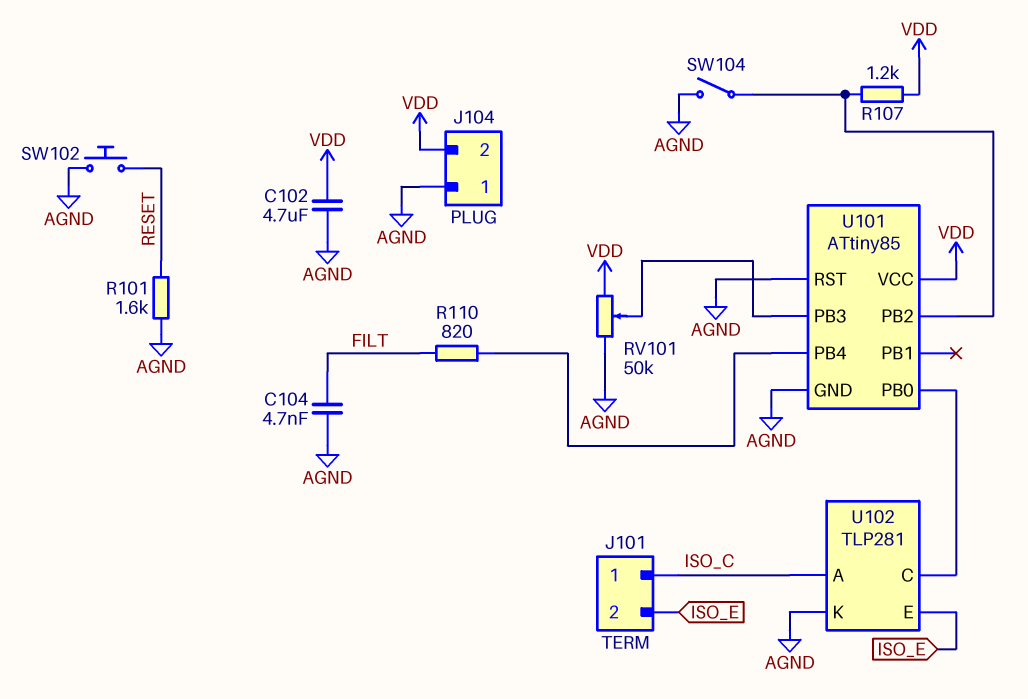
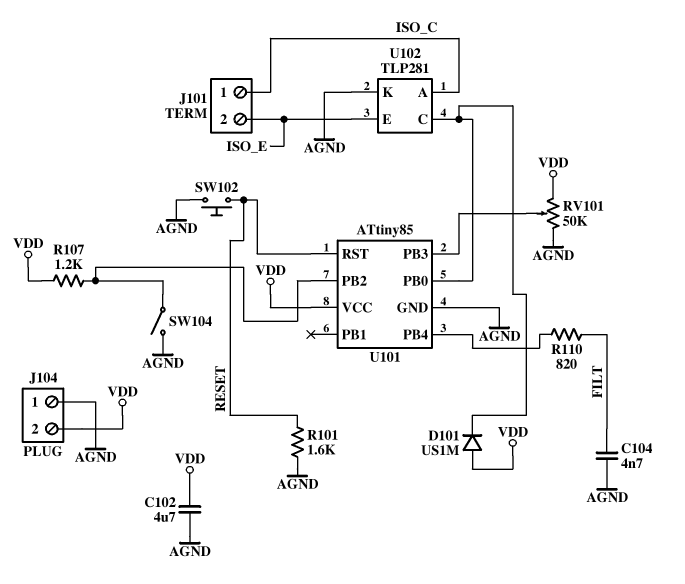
D101: none -> diode US1M (A VDD, K U101/PB0)
U101 pin RST: AGND -> RESET

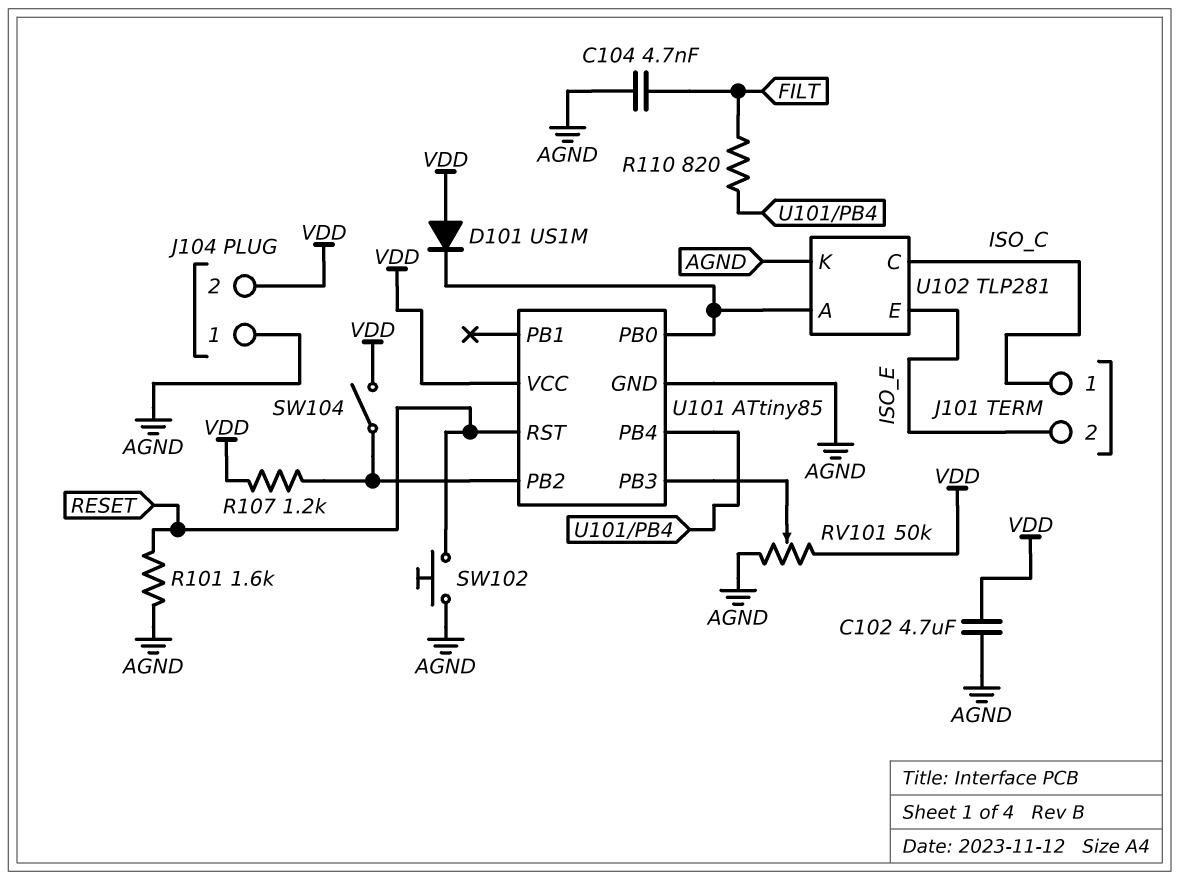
SW104: switch (AGND, U101/PB2) -> switch (U101/PB2, VDD)
U102 pin A: ISO_C -> U101/PB0
U102 pin C: U101/PB0 -> ISO_C

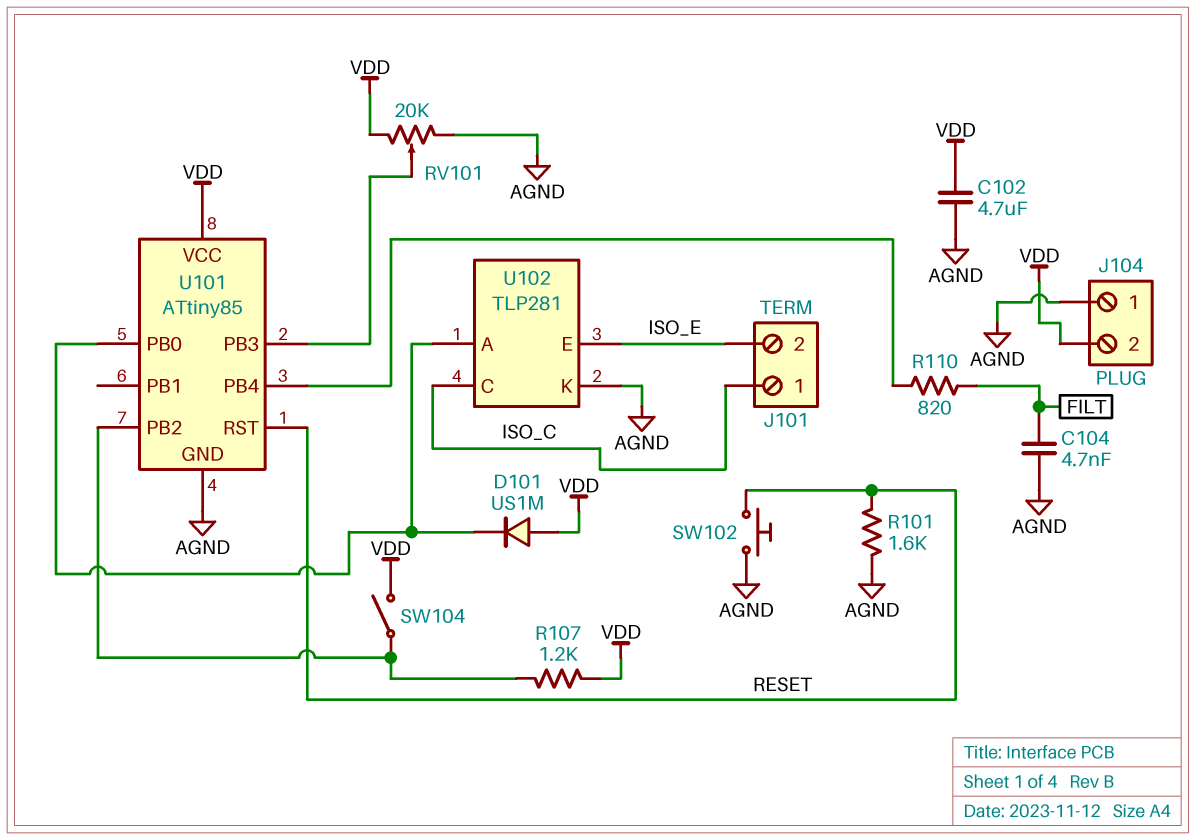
RV101: 50k (AGND, VDD, wiper U101/PB3) -> 20k (AGND, VDD, wiper U101/PB3)

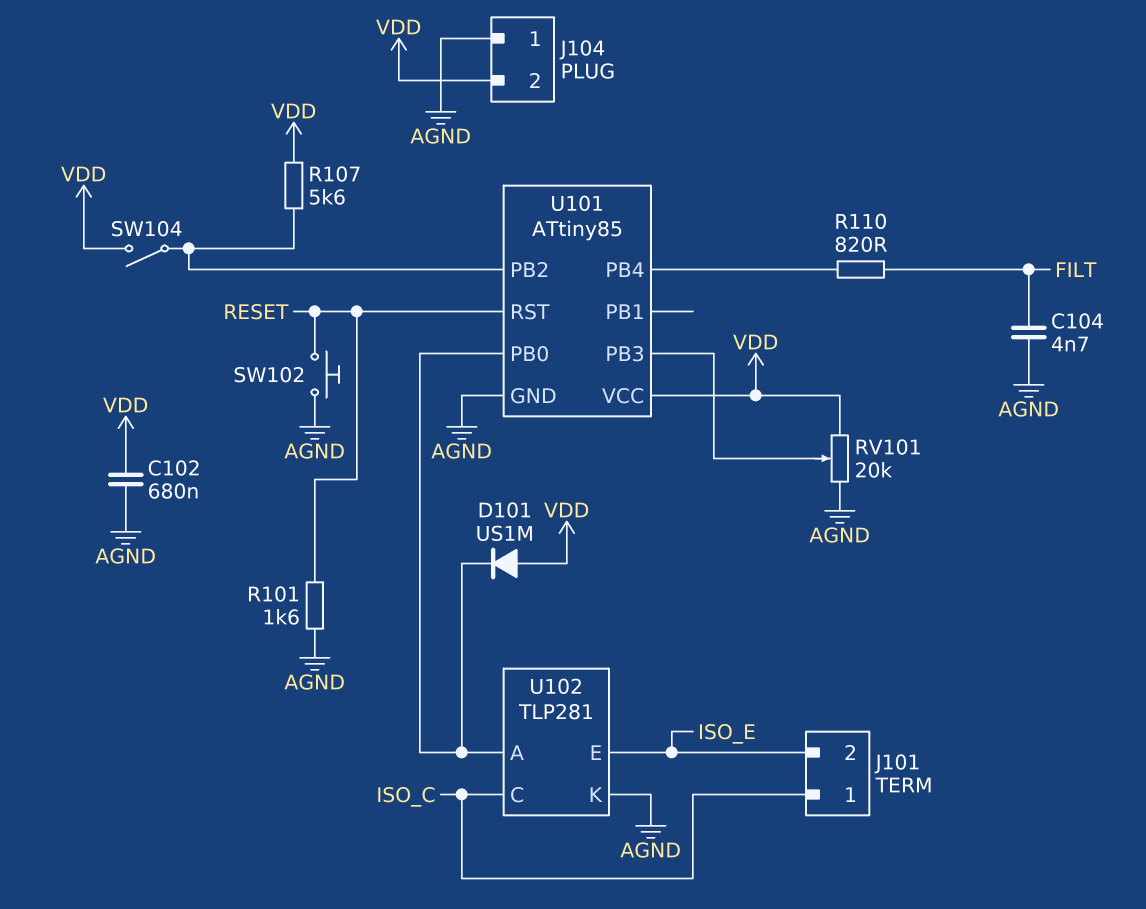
C102: 4.7uF (AGND, VDD) -> 680nF (AGND, VDD)
R107: 1.2k (U101/PB2, VDD) -> 5.6k (U101/PB2, VDD)

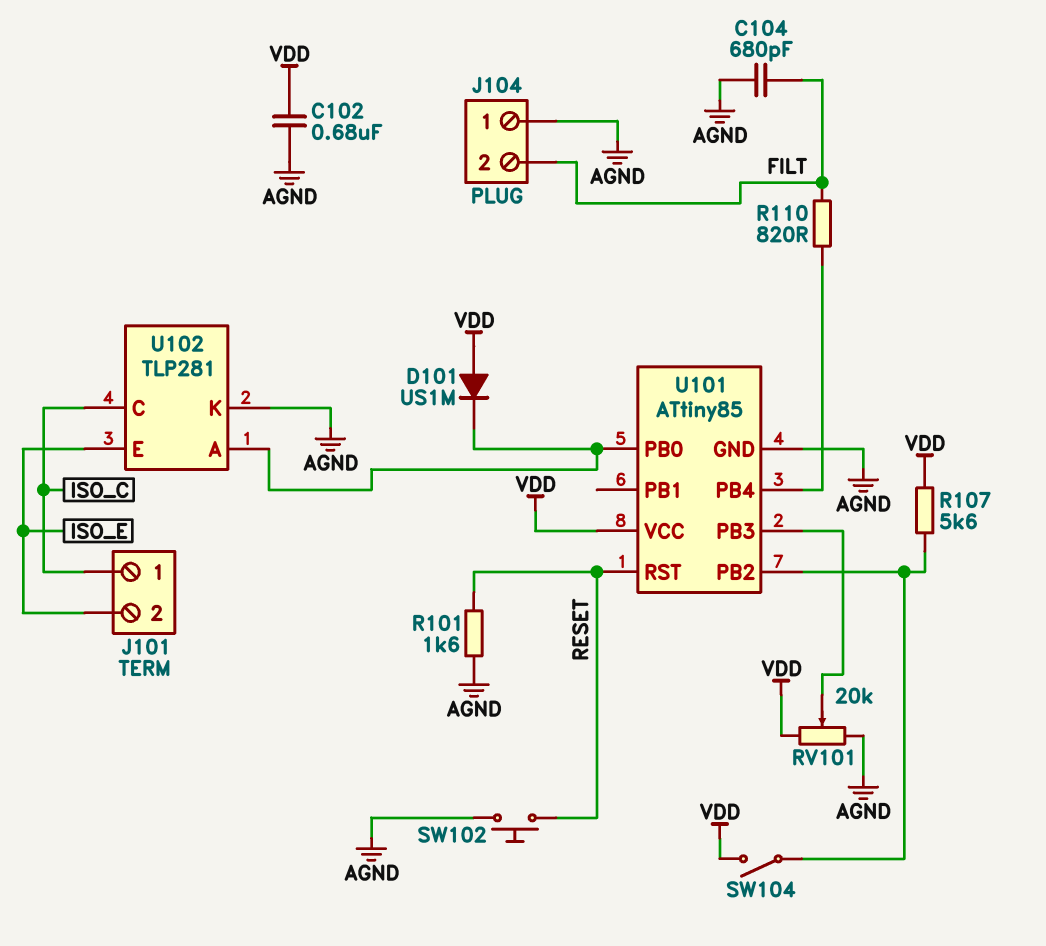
C104: 4.7nF (AGND, FILT) -> 680pF (AGND, FILT)
J104 pin 2: VDD -> FILT

